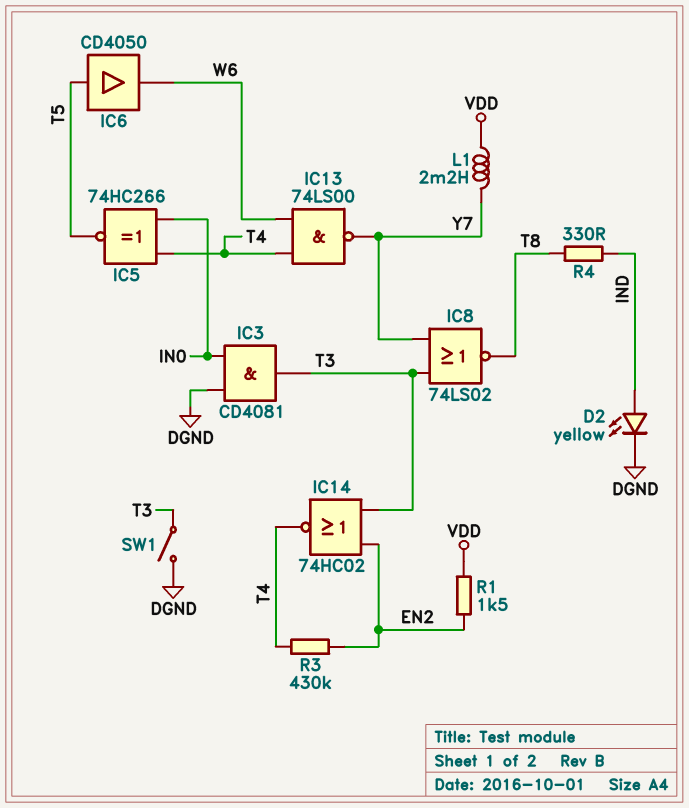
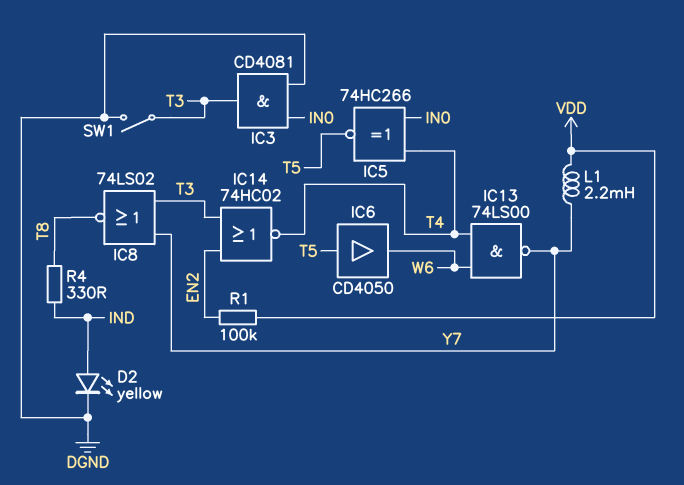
R1: 1.5k (EN2, VDD) -> 100k (EN2, VDD)
R3: 430k (EN2, T4) -> none

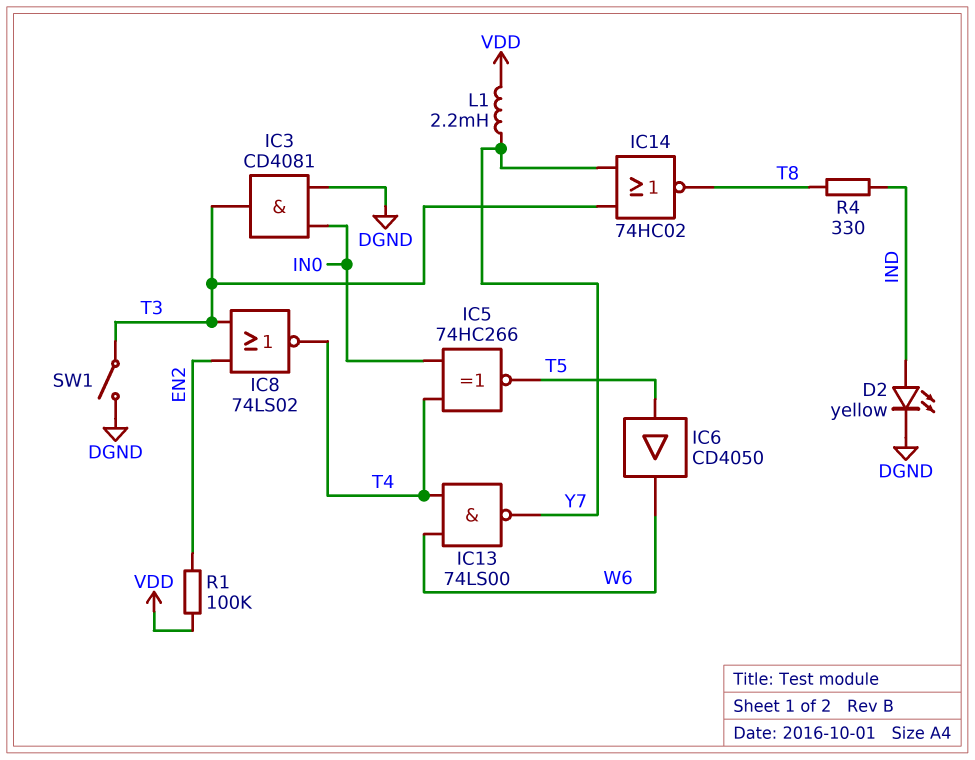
IC8: NOR 74LS02 (in T3, in Y7, out T8) -> NOR 74LS02 (in EN2, in T3, out T4)
IC14: NOR 74HC02 (in EN2, in T3, out T4) -> NOR 74HC02 (in T3, in Y7, out T8)

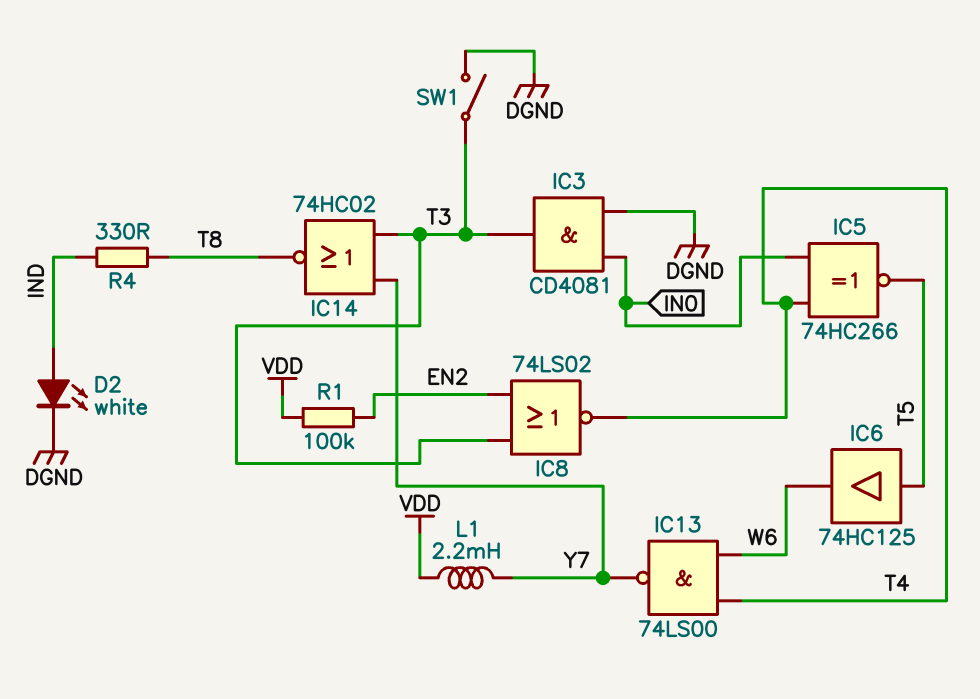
D2: LED yellow (A IND, K DGND) -> LED white (A IND, K DGND)
IC6: buffer CD4050 (in T5, out W6) -> buffer 74HC125 (in T5, out W6)

